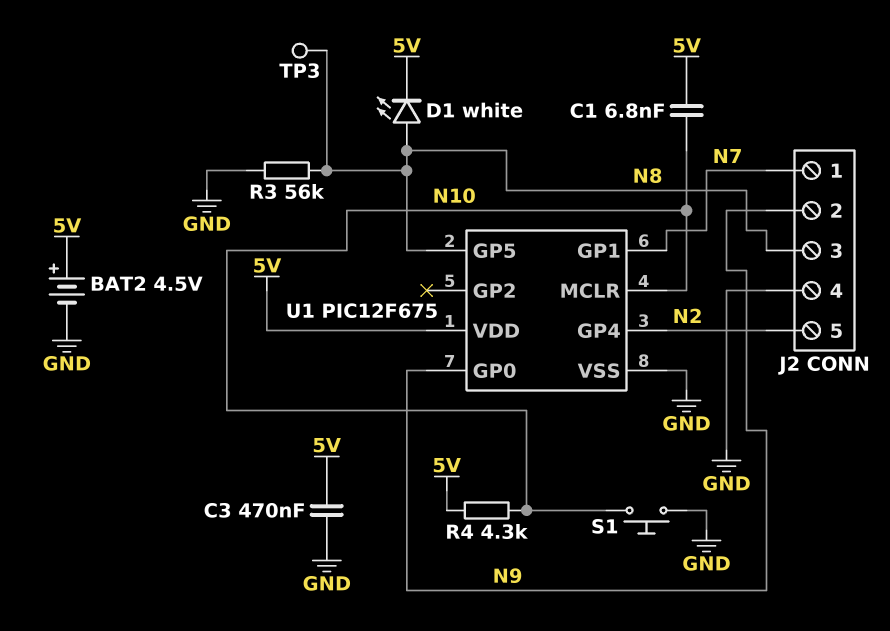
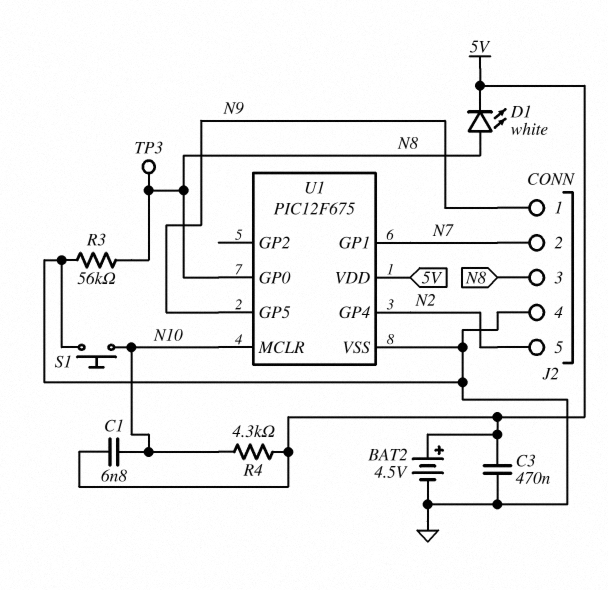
J2 pin 1: N7 -> N9
J2 pin 2: N9 -> N7
U1 pin GP0: N9 -> N8
U1 pin GP5: N8 -> N9

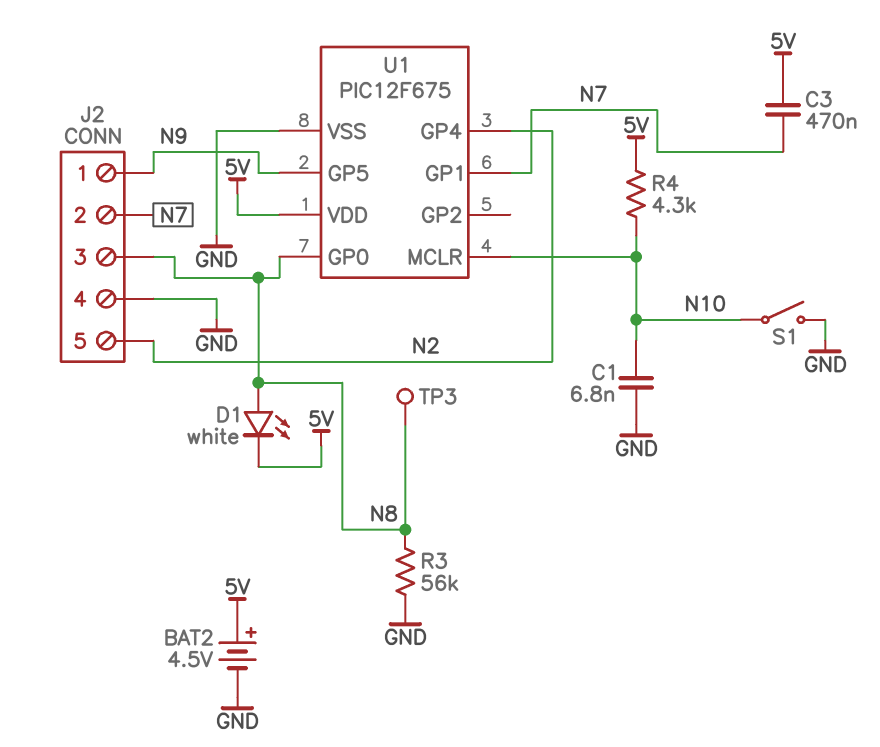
C1: 6.8nF (5V, N10) -> 6.8nF (GND, N10)
C3: 470nF (5V, GND) -> 470nF (5V, N7)
S1: button (GND, N10) -> switch (GND, N10)

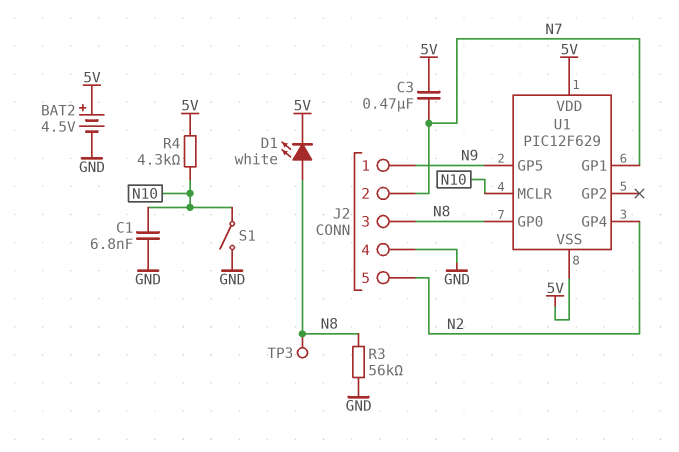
U1: PIC12F675 -> PIC12F629
U1 pin VSS: GND -> 5V

